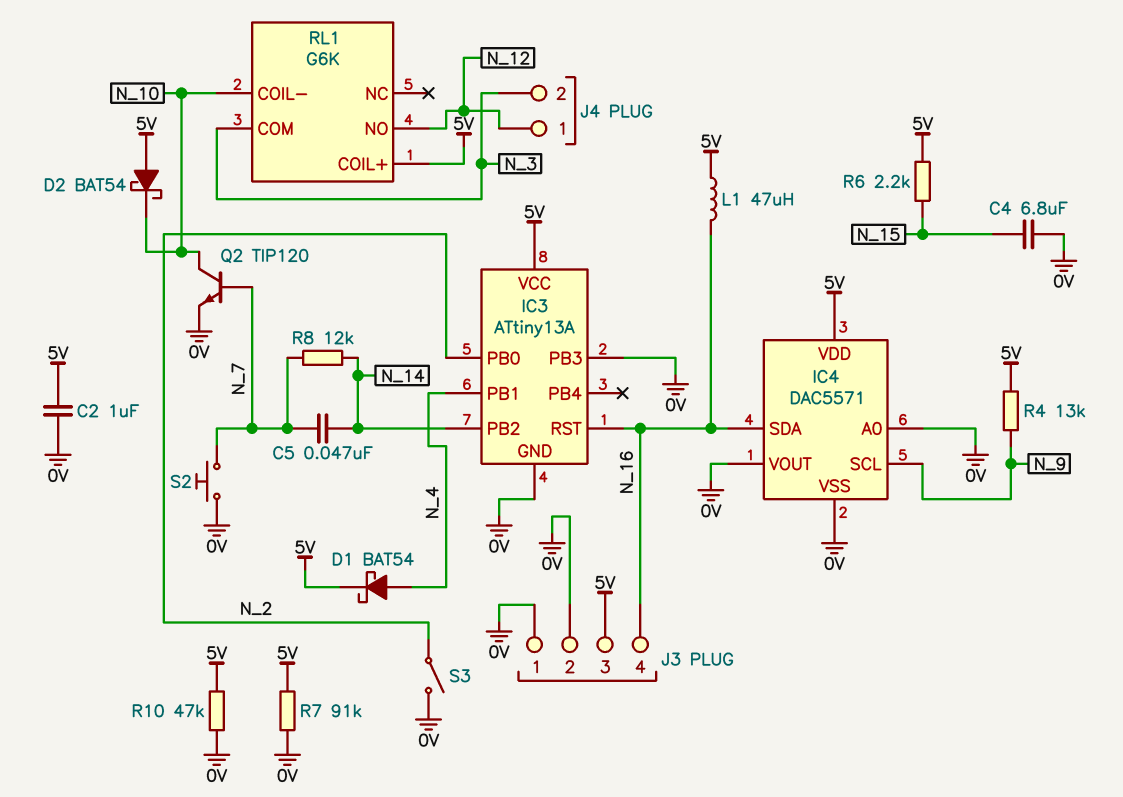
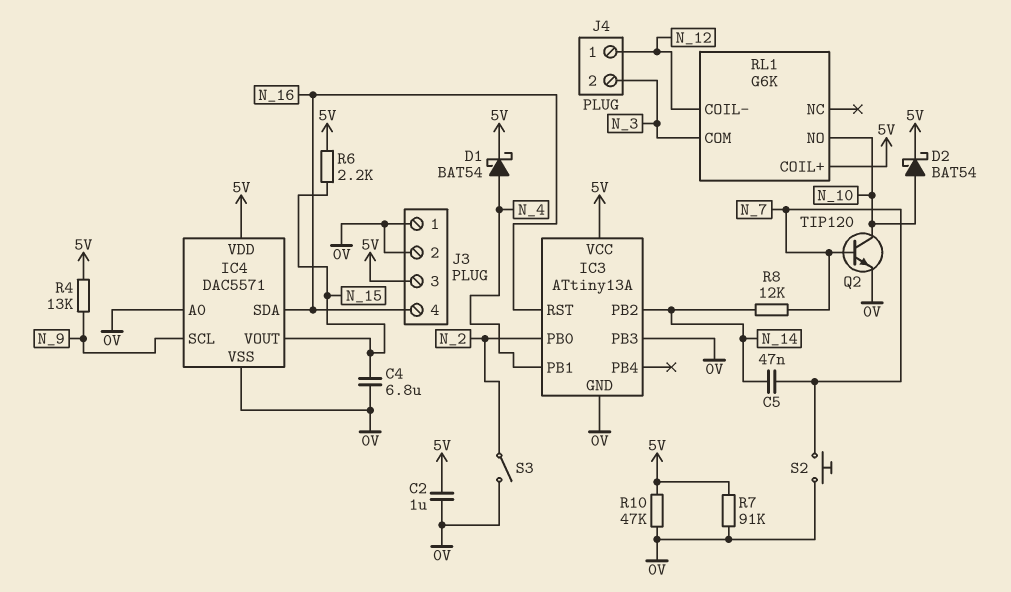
D2: schottky BAT54 (A 5V, K N_10) -> schottky BAT54 (A N_10, K 5V)
IC4 pin VOUT: 0V -> N_15
L1: 47uH (5V, N_16) -> none
RL1 pin COIL-: N_10 -> N_12
RL1 pin NO: N_12 -> N_10

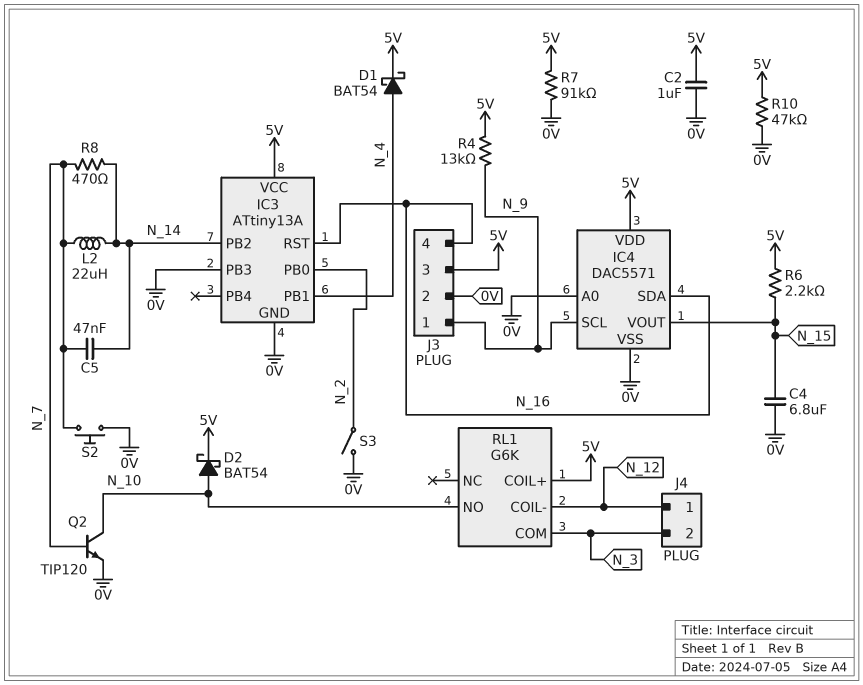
J3 pin 1: 0V -> N_9
L2: none -> 22uH (N_7, N_14)
R8: 12k (N_7, N_14) -> 470 (N_7, N_14)

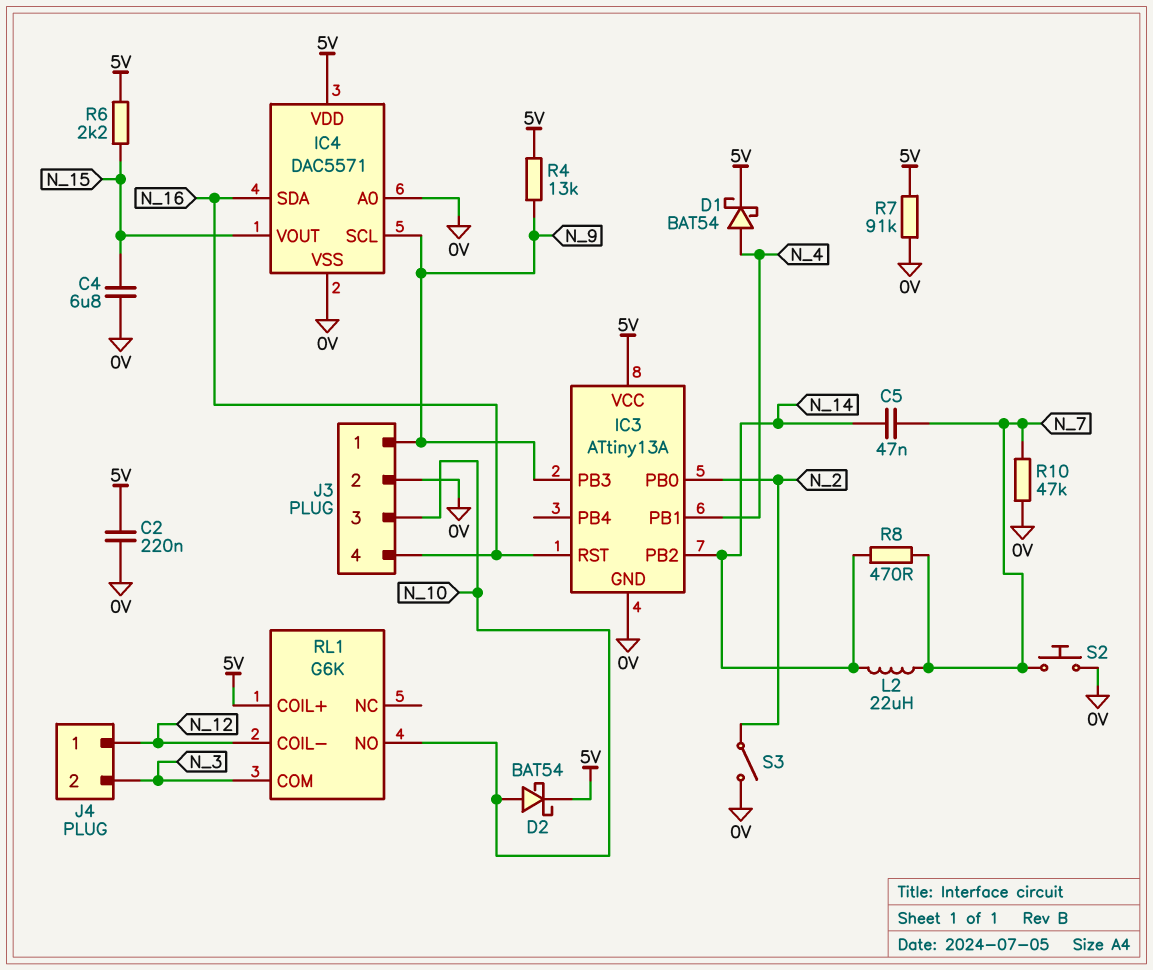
C2: 1uF (0V, 5V) -> 220nF (0V, 5V)
IC3 pin PB3: 0V -> N_9
J3 pin 3: 5V -> N_10
Q2: NPN TIP120 (B N_7, C N_10, E 0V) -> none
R10: 47k (0V, 5V) -> 47k (0V, N_7)

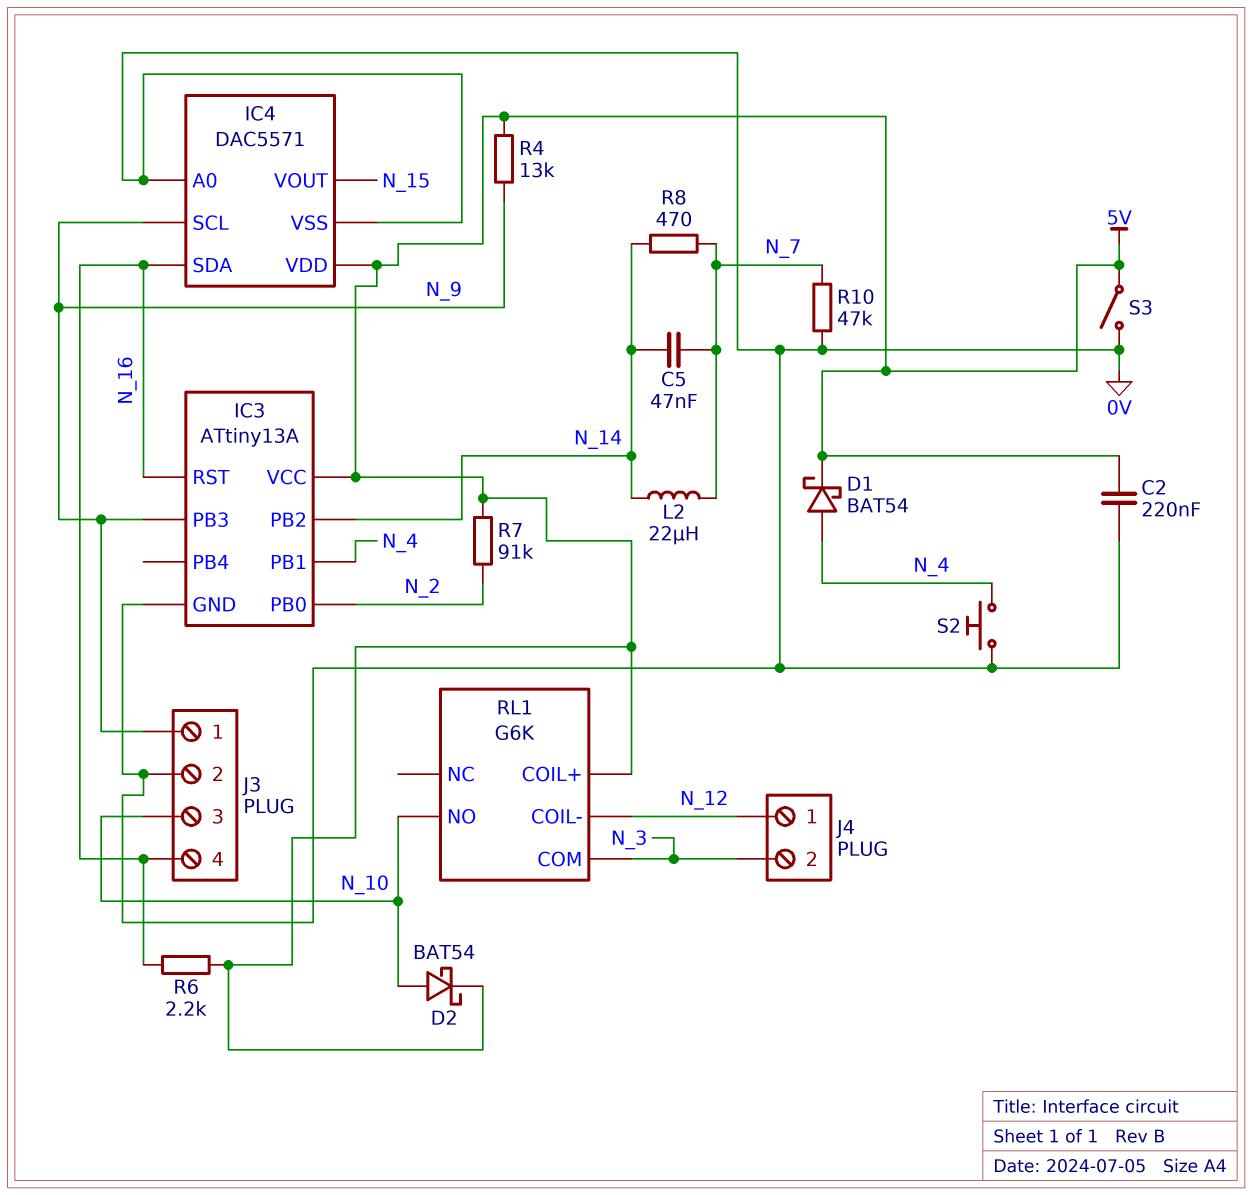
C4: 6.8uF (0V, N_15) -> none
R6: 2.2k (5V, N_15) -> 2.2k (5V, N_16)
R7: 91k (0V, 5V) -> 91k (5V, N_2)
S2: button (0V, N_7) -> button (0V, N_4)
S3: switch (0V, N_2) -> switch (0V, 5V)

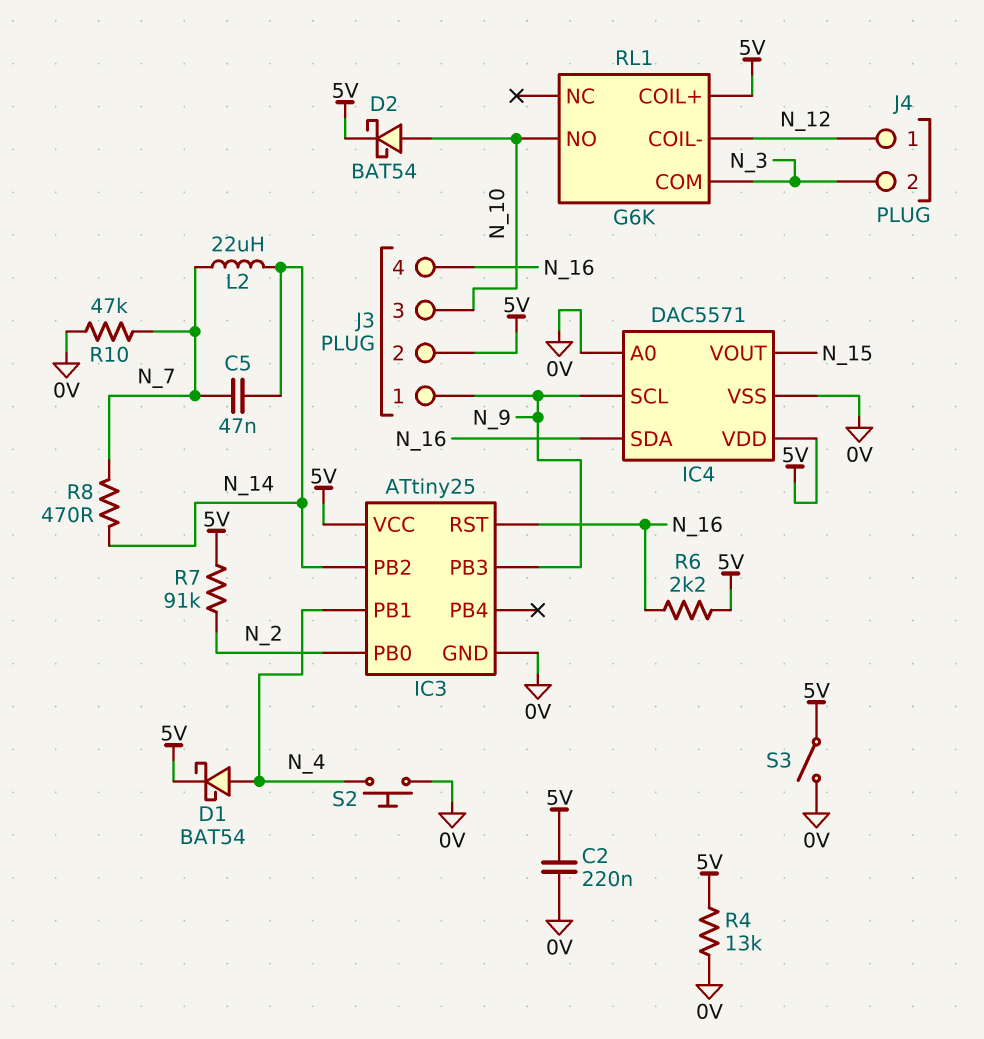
IC3: ATtiny13A -> ATtiny25
J3 pin 2: 0V -> 5V
R4: 13k (5V, N_9) -> 13k (0V, 5V)

